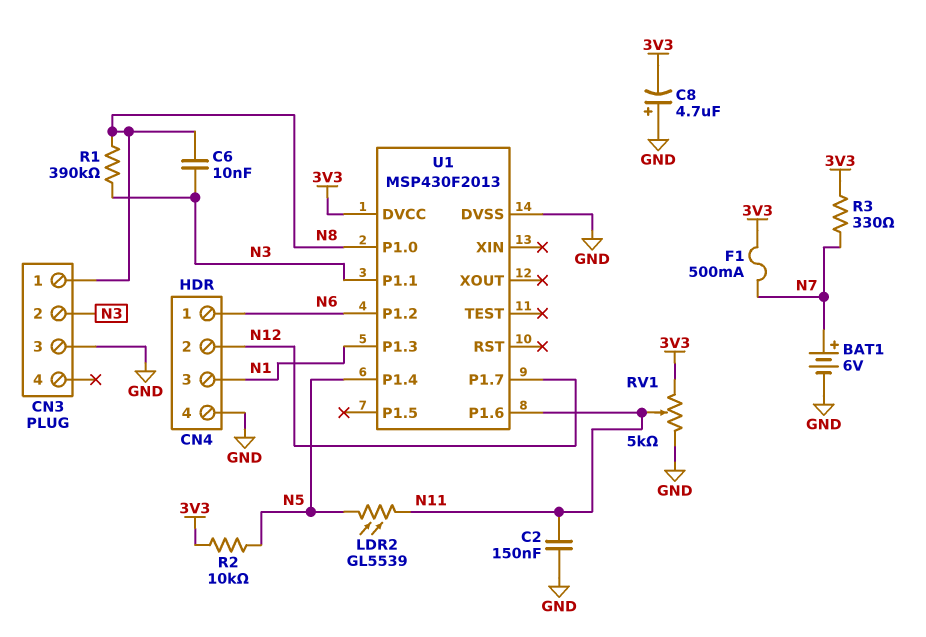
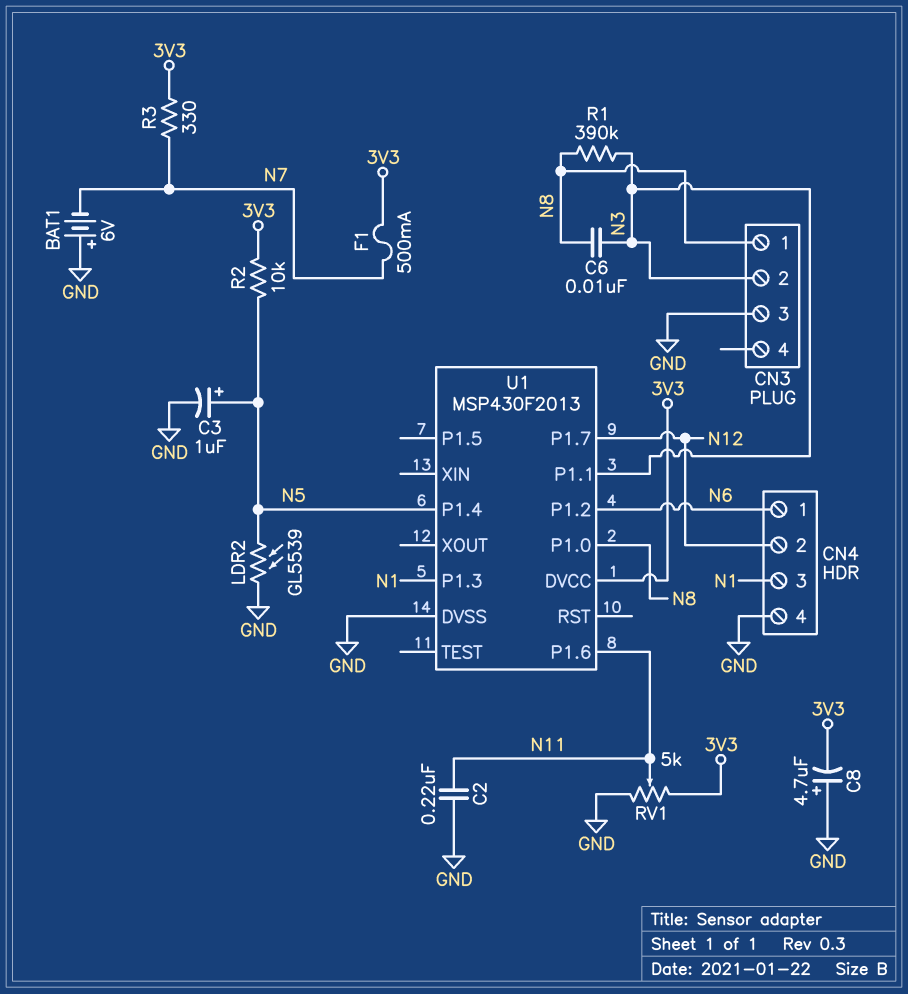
BAT1: 6V (plus N7, minus GND) -> 6V (plus GND, minus N7)
C2: 150nF (GND, N11) -> 220nF (GND, N11)
C3: none -> 1uF (plus N5, minus GND)
LDR2: GL5539 (N5, N11) -> GL5539 (GND, N5)

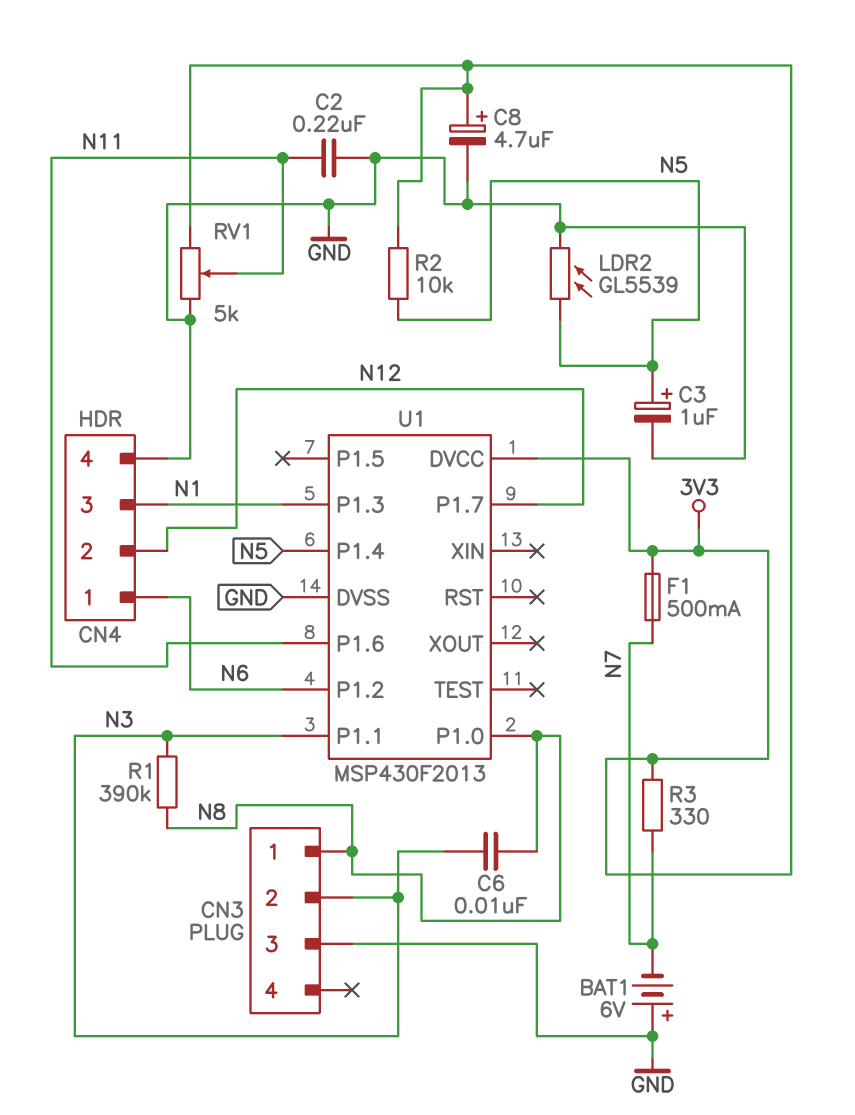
C8: 4.7uF (plus GND, minus 3V3) -> 4.7uF (plus 3V3, minus GND)

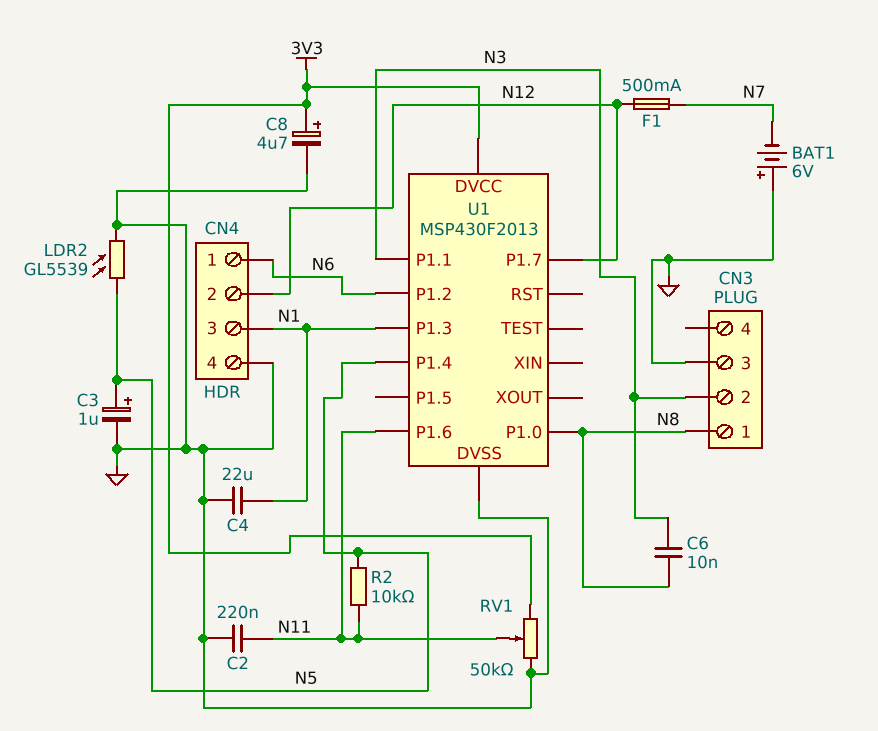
C4: none -> 22uF (GND, N1)
F1: 500mA (3V3, N7) -> 500mA (N7, N12)
R1: 390k (N3, N8) -> none
R2: 10k (3V3, N5) -> 10k (N5, N11)
R3: 330 (3V3, N7) -> none
RV1: 5k (3V3, GND, wiper N11) -> 50k (3V3, GND, wiper N11)

